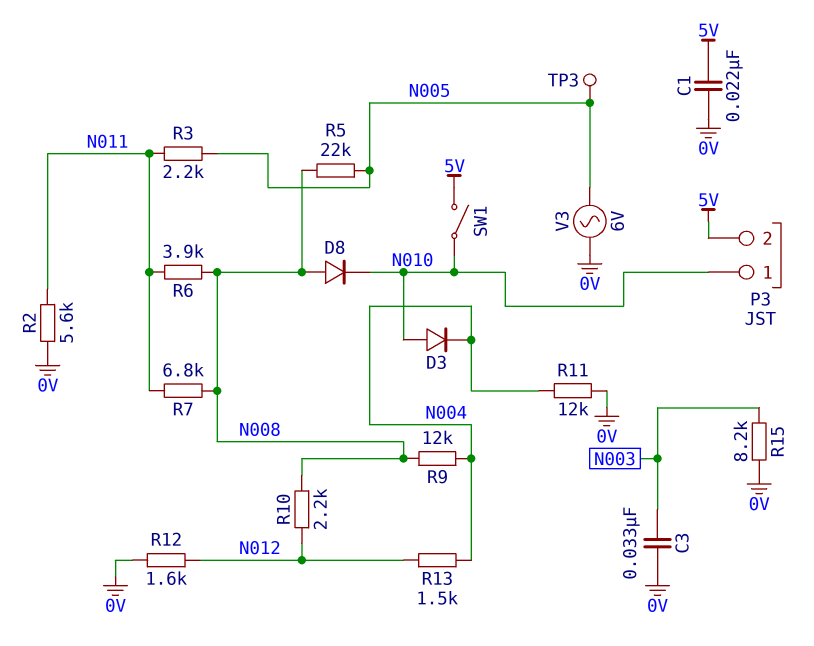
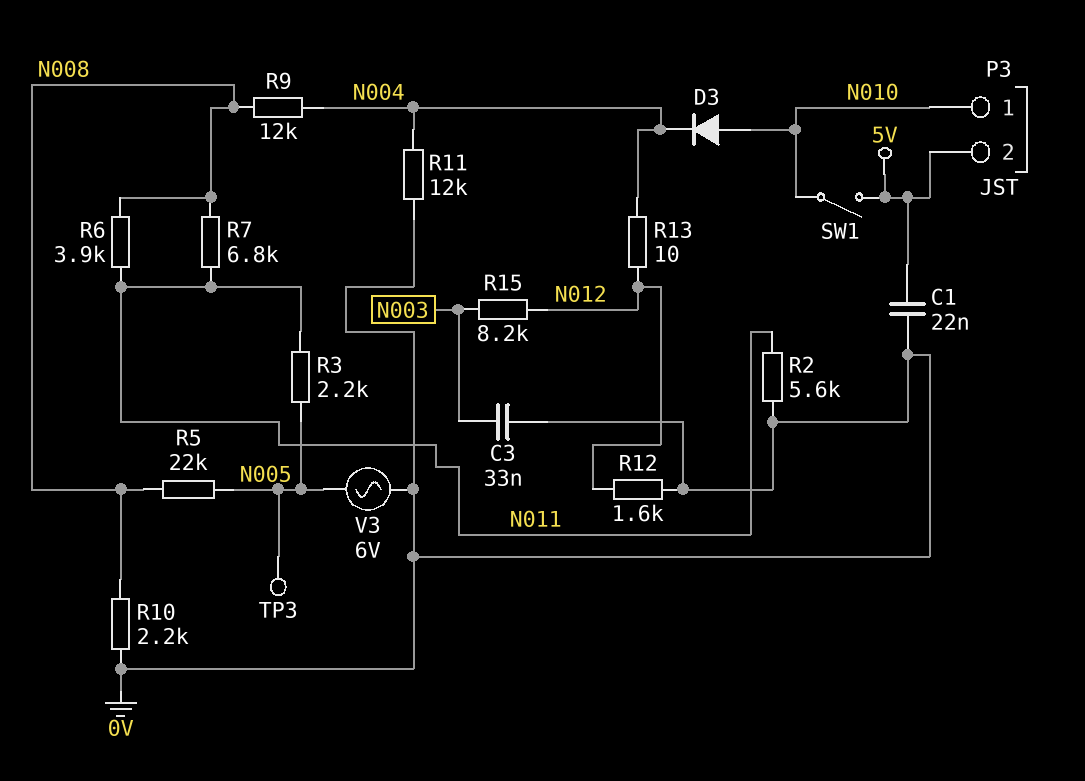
D8: diode (A N008, K N010) -> none
R10: 2.2k (N008, N012) -> 2.2k (0V, N008)
R13: 1.5k (N004, N012) -> 10 (N004, N012)
R15: 8.2k (0V, N003) -> 8.2k (N003, N012)

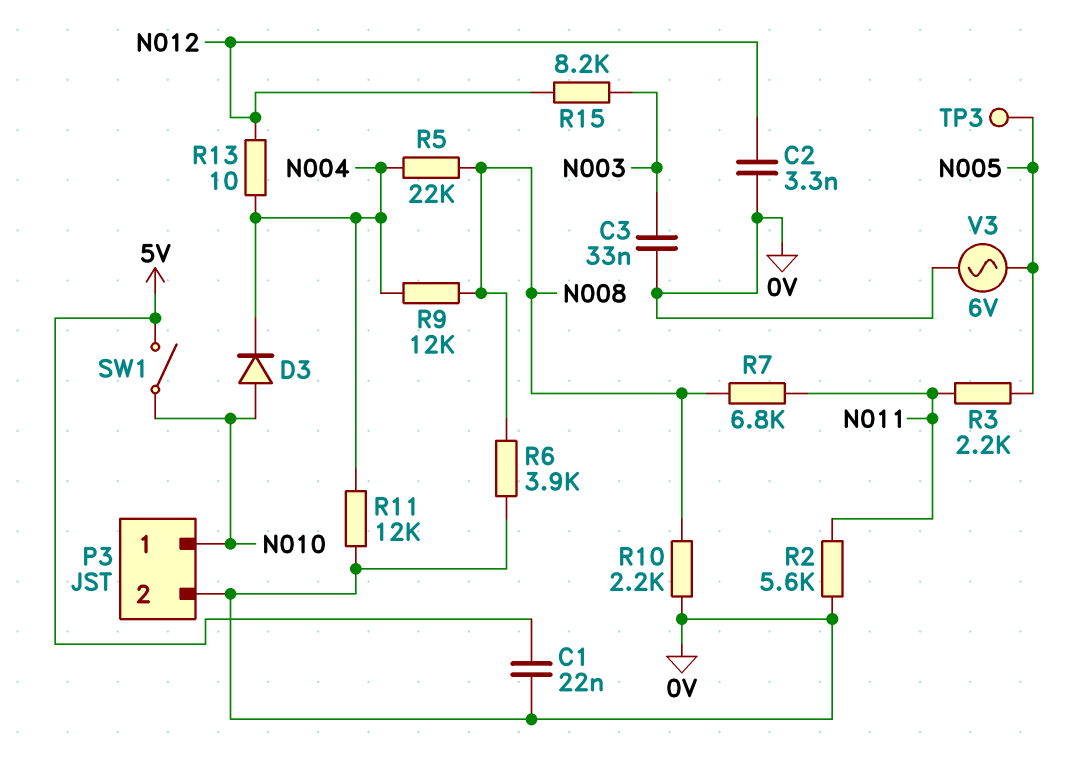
C2: none -> 3.3nF (0V, N012)
P3 pin 2: 5V -> 0V
R5: 22k (N005, N008) -> 22k (N004, N008)
R6: 3.9k (N008, N011) -> 3.9k (0V, N008)
R12: 1.6k (0V, N012) -> none

